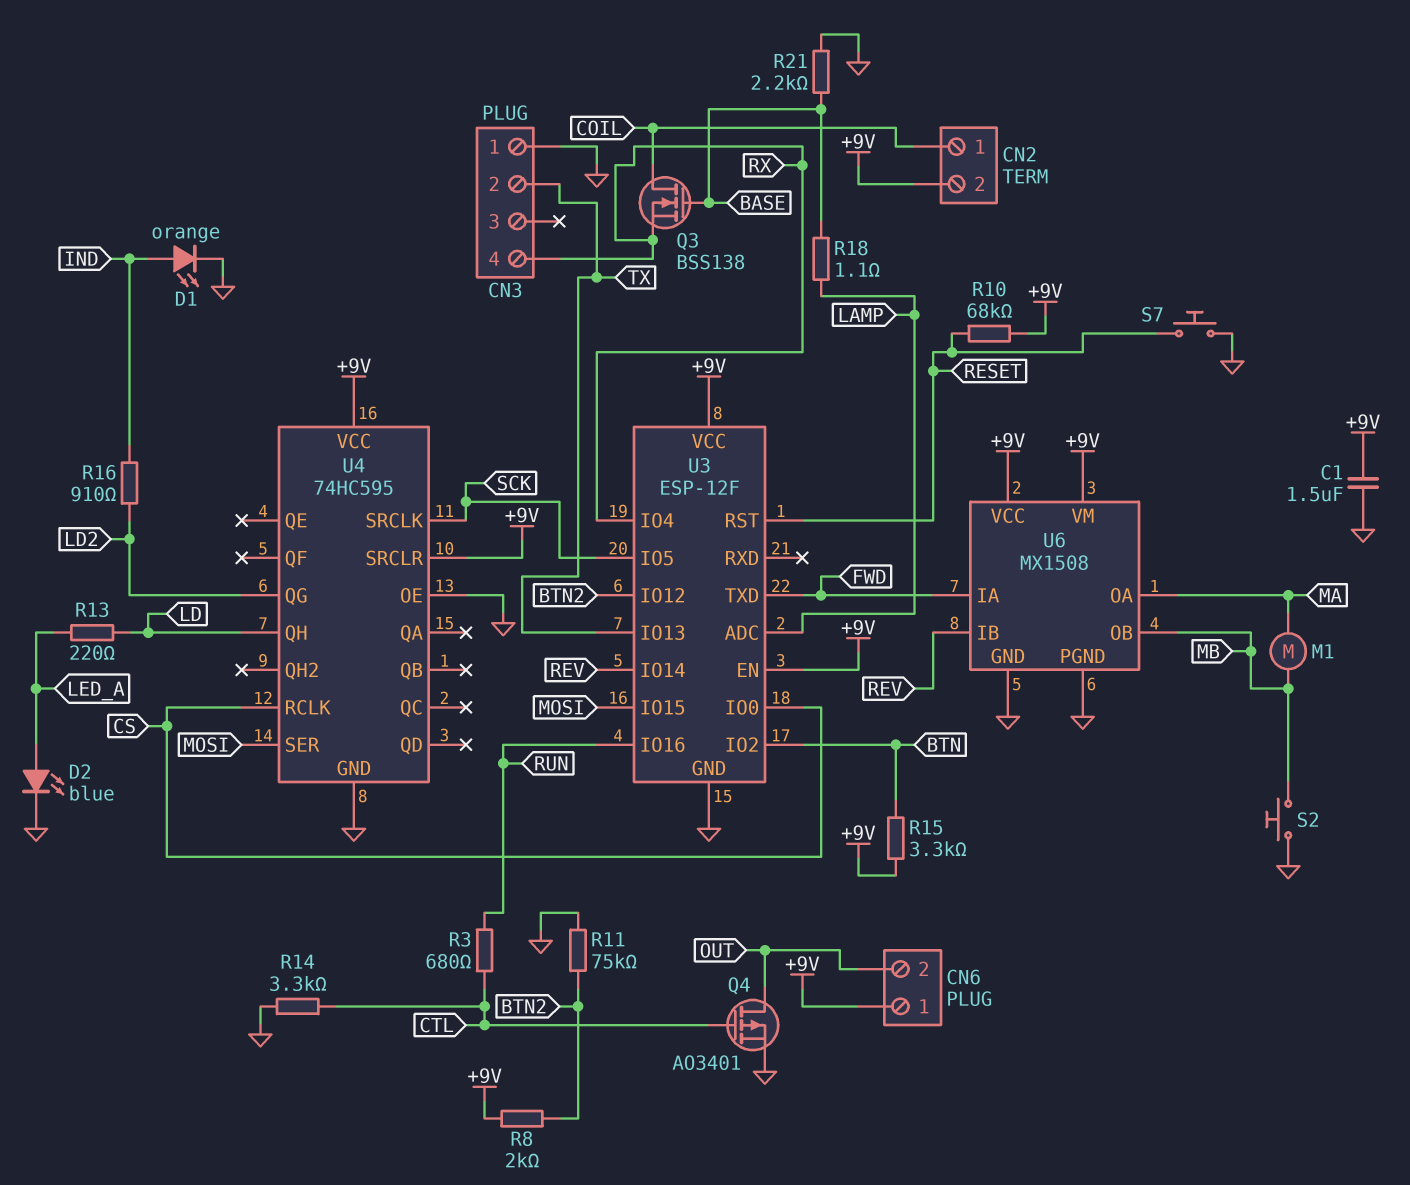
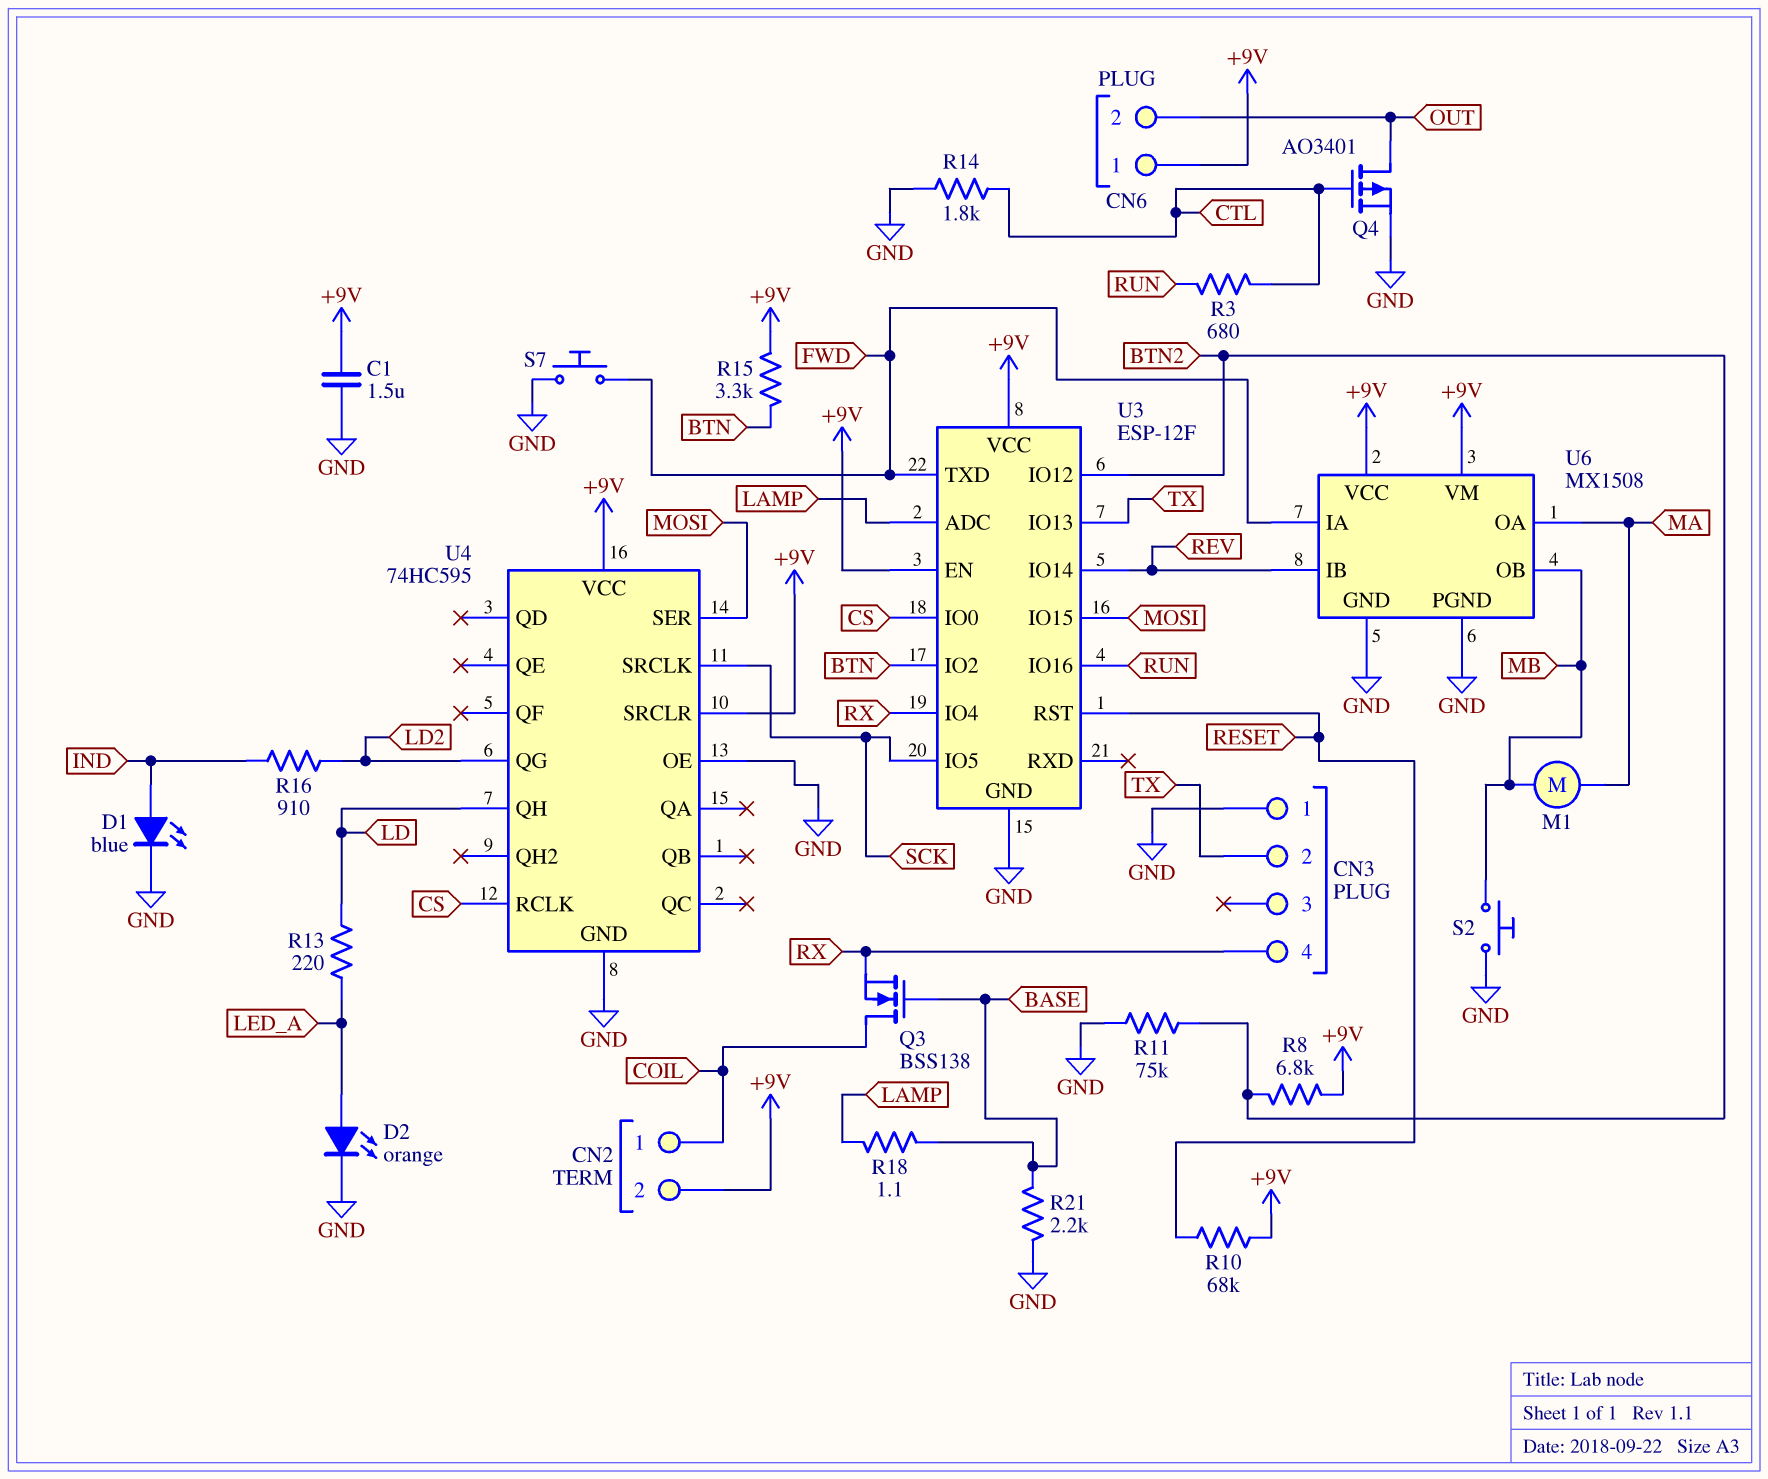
D1: LED orange (A IND, K GND) -> LED blue (A IND, K GND)
D2: LED blue (A LED_A, K GND) -> LED orange (A LED_A, K GND)
R8: 2k (+9V, BTN2) -> 6.8k (+9V, BTN2)
R14: 3.3k (CTL, GND) -> 1.8k (CTL, GND)
S7: button (GND, RESET) -> button (FWD, GND)

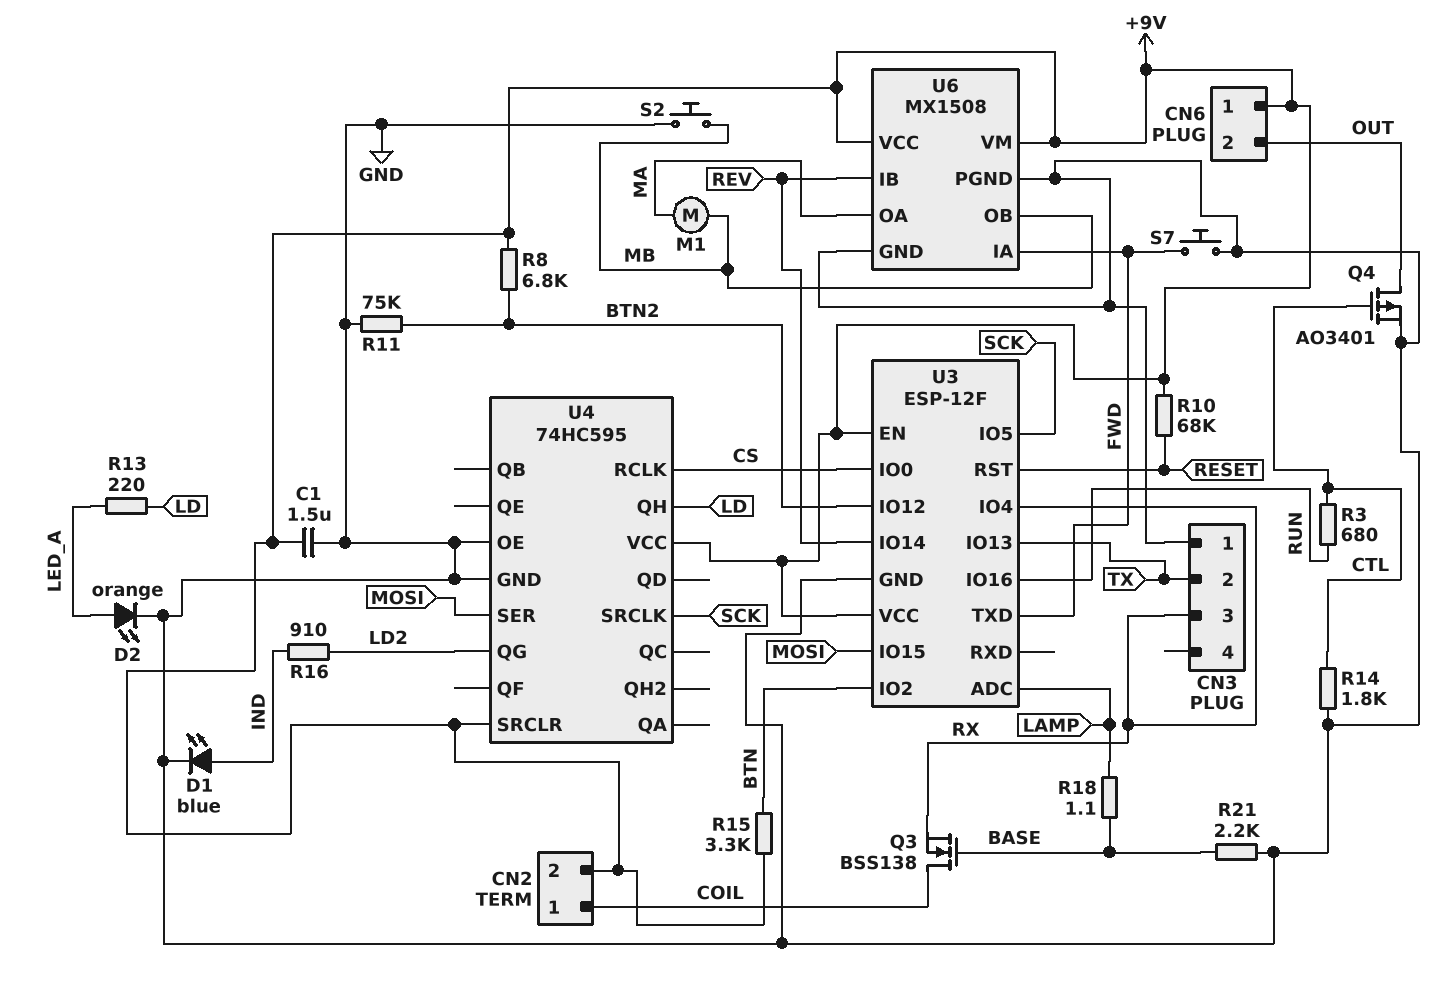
CN3 pin 3: none -> RX
CN3 pin 4: RX -> none

